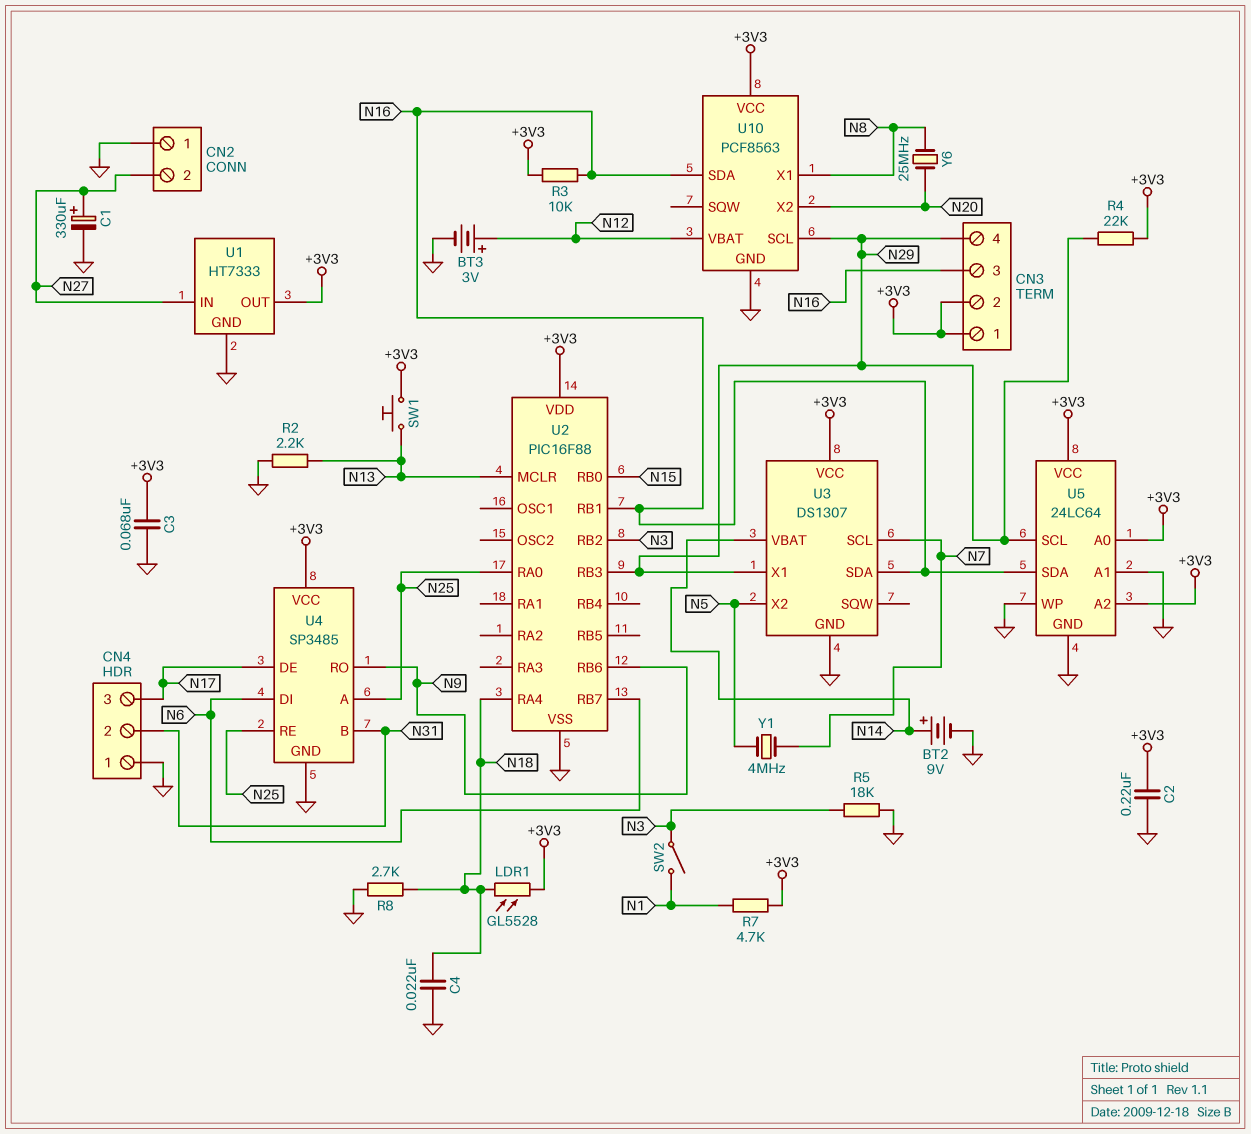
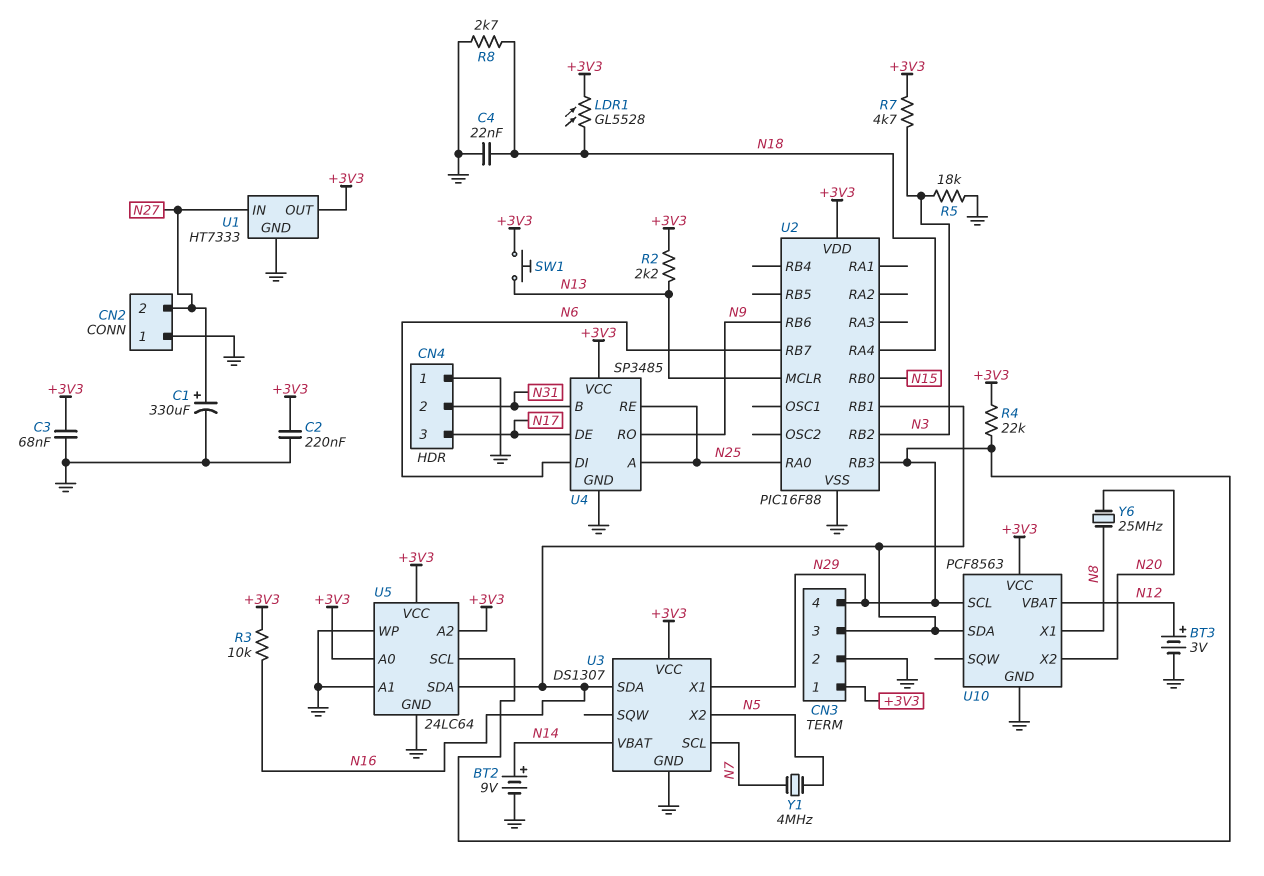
CN3 pin 2: +3V3 -> GND
R2: 2.2k (GND, N13) -> 2.2k (+3V3, N13)
R7: 4.7k (+3V3, N1) -> 4.7k (+3V3, N3)
SW2: switch (N1, N3) -> none

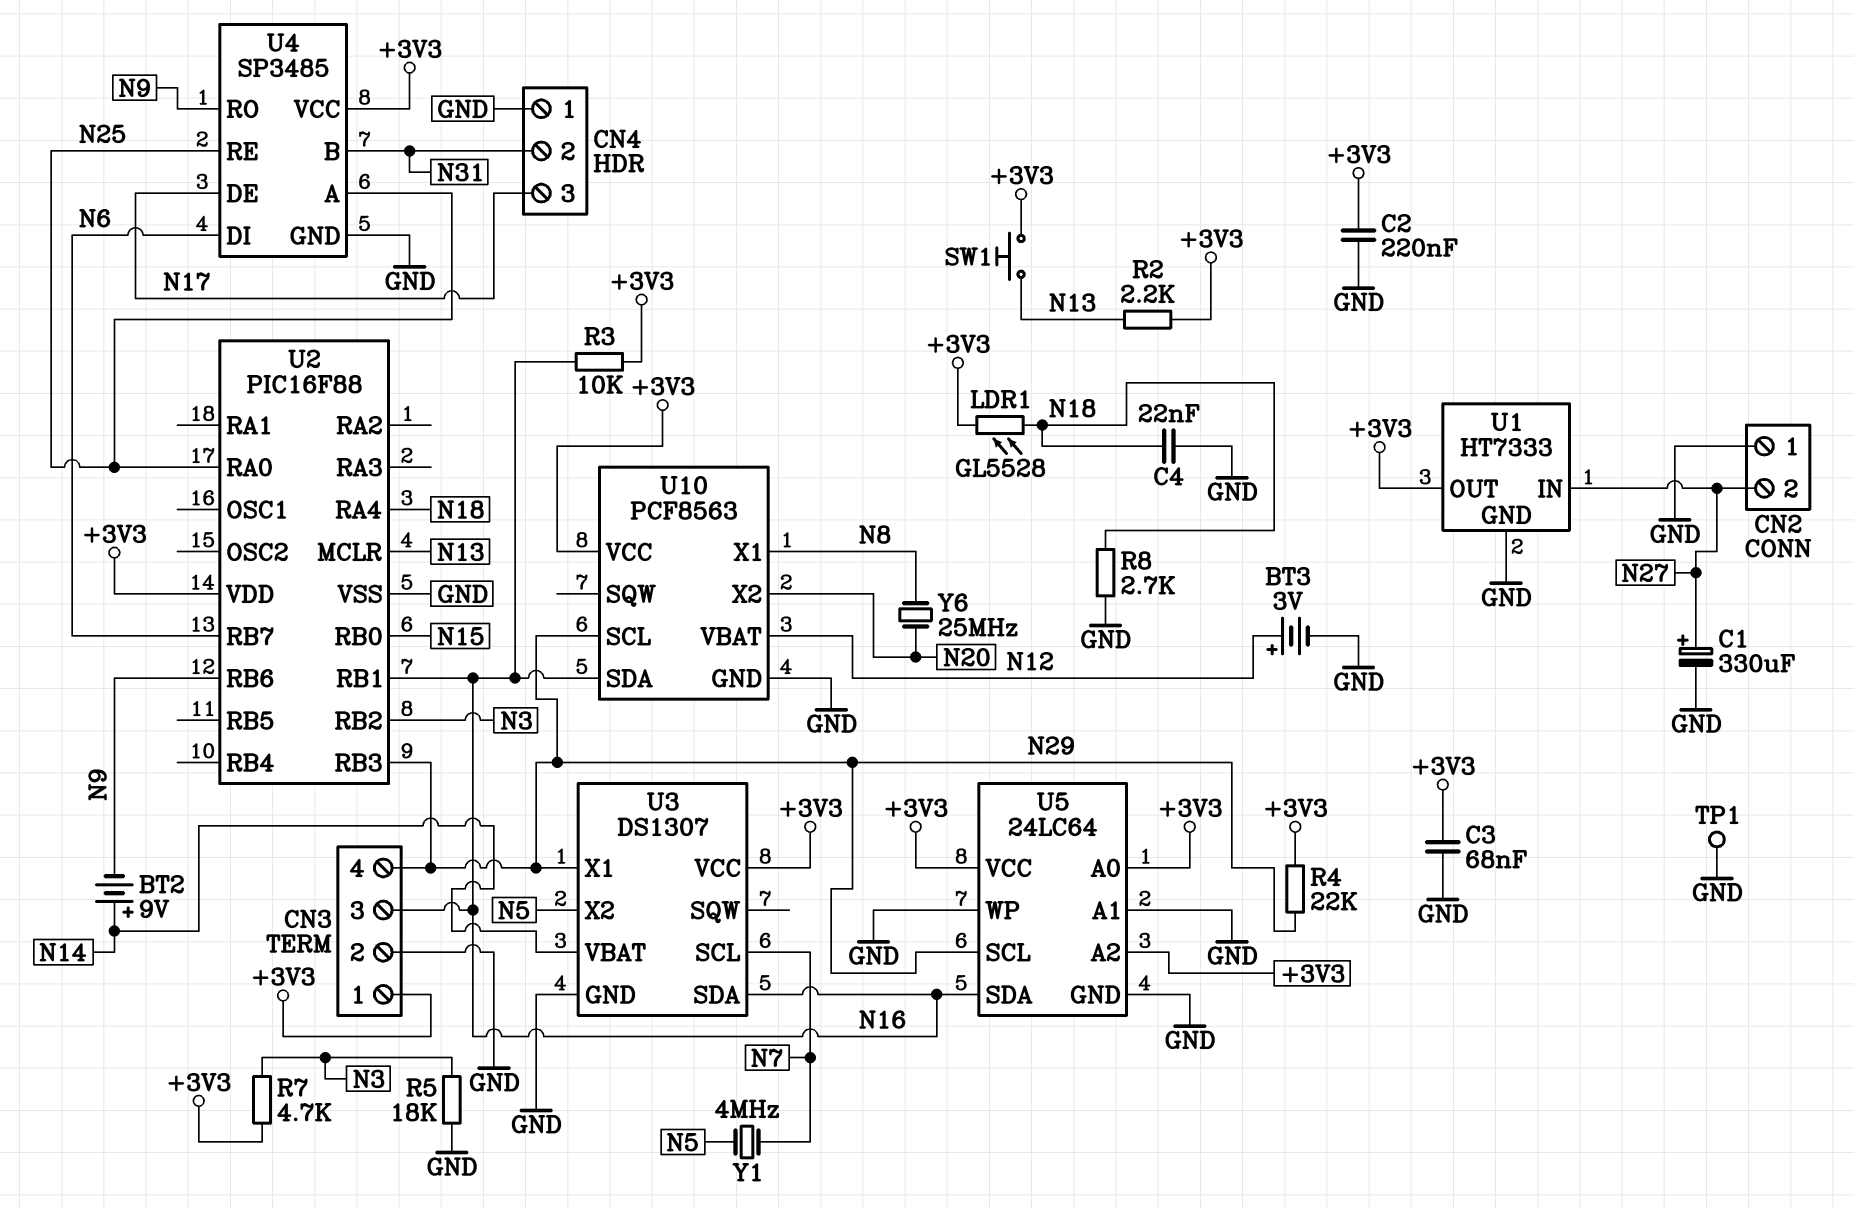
BT2: 9V (plus N14, minus GND) -> 9V (plus N14, minus N9)
TP1: none -> test point (GND)

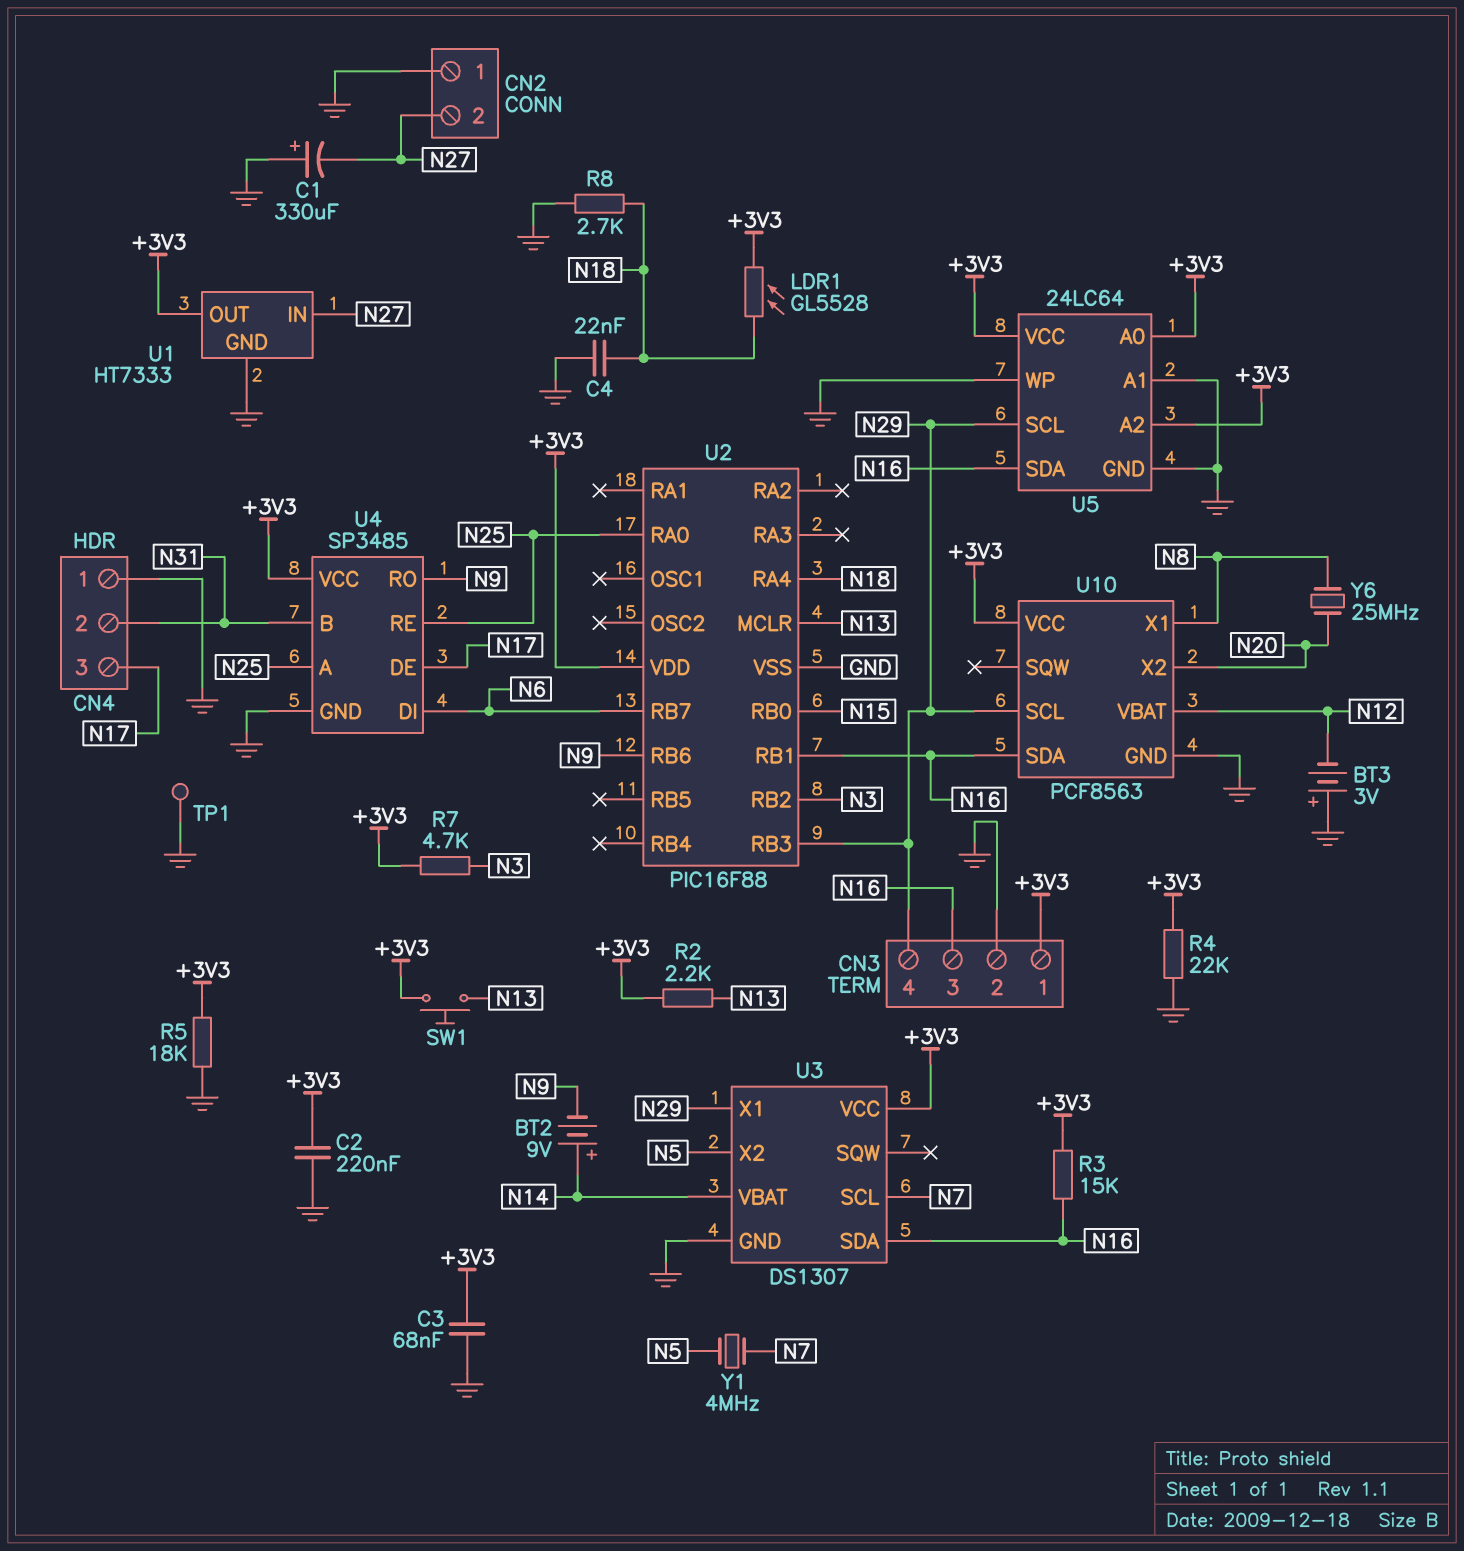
BT3: 3V (plus N12, minus GND) -> 3V (plus GND, minus N12)
C1: 330uF (plus N27, minus GND) -> 330uF (plus GND, minus N27)
R3: 10k (+3V3, N16) -> 15k (+3V3, N16)
R4: 22k (+3V3, N29) -> 22k (+3V3, GND)
R5: 18k (GND, N3) -> 18k (+3V3, GND)

